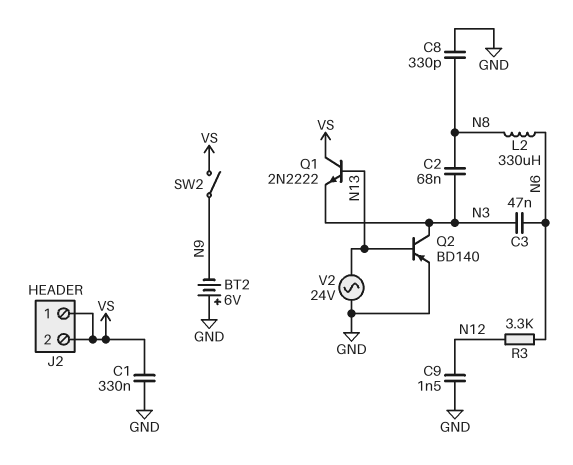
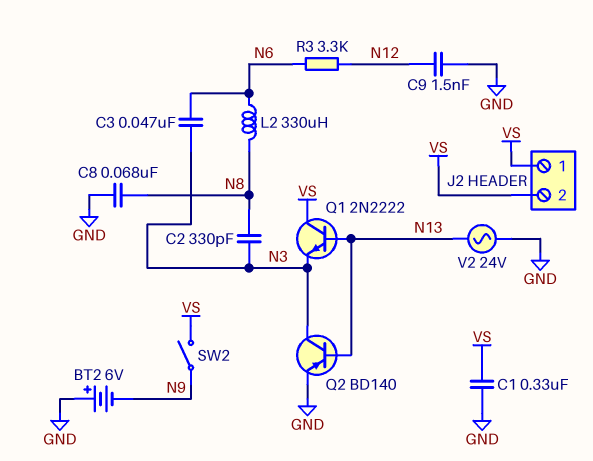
C2: 68nF (N3, N8) -> 330pF (N3, N8)
C8: 330pF (GND, N8) -> 68nF (GND, N8)

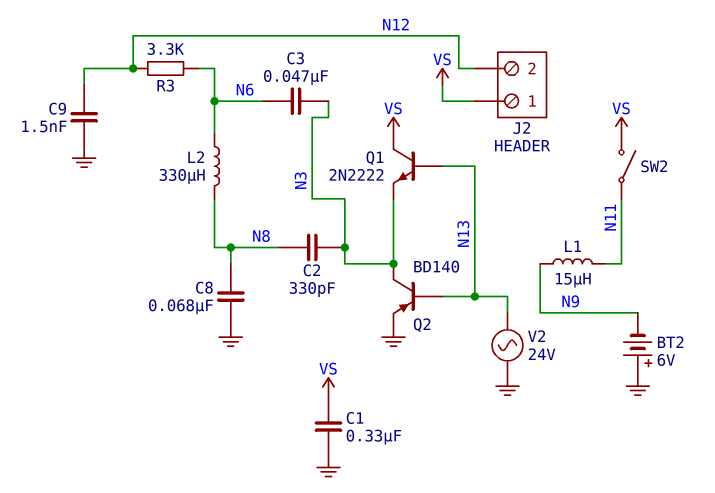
J2 pin 2: VS -> N12
L1: none -> 15uH (N9, N11)
SW2: switch (N9, VS) -> switch (N11, VS)

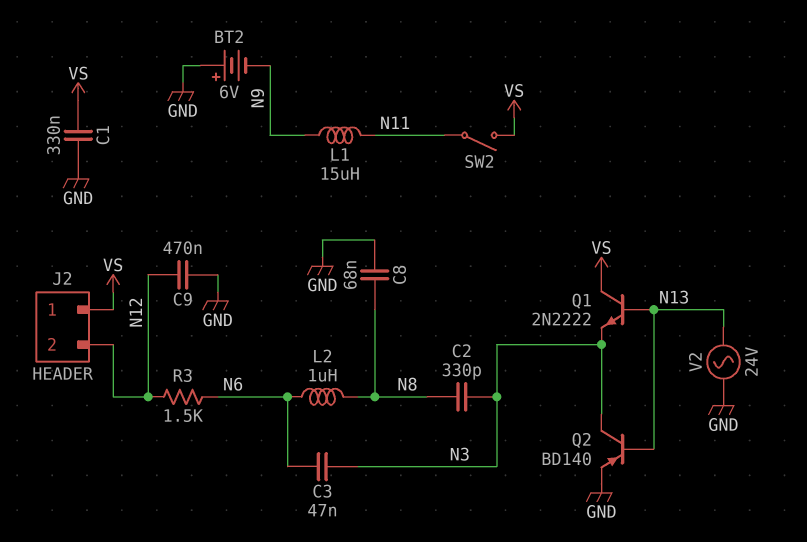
C9: 1.5nF (GND, N12) -> 470nF (GND, N12)
L2: 330uH (N6, N8) -> 1uH (N6, N8)
R3: 3.3k (N6, N12) -> 1.5k (N6, N12)

